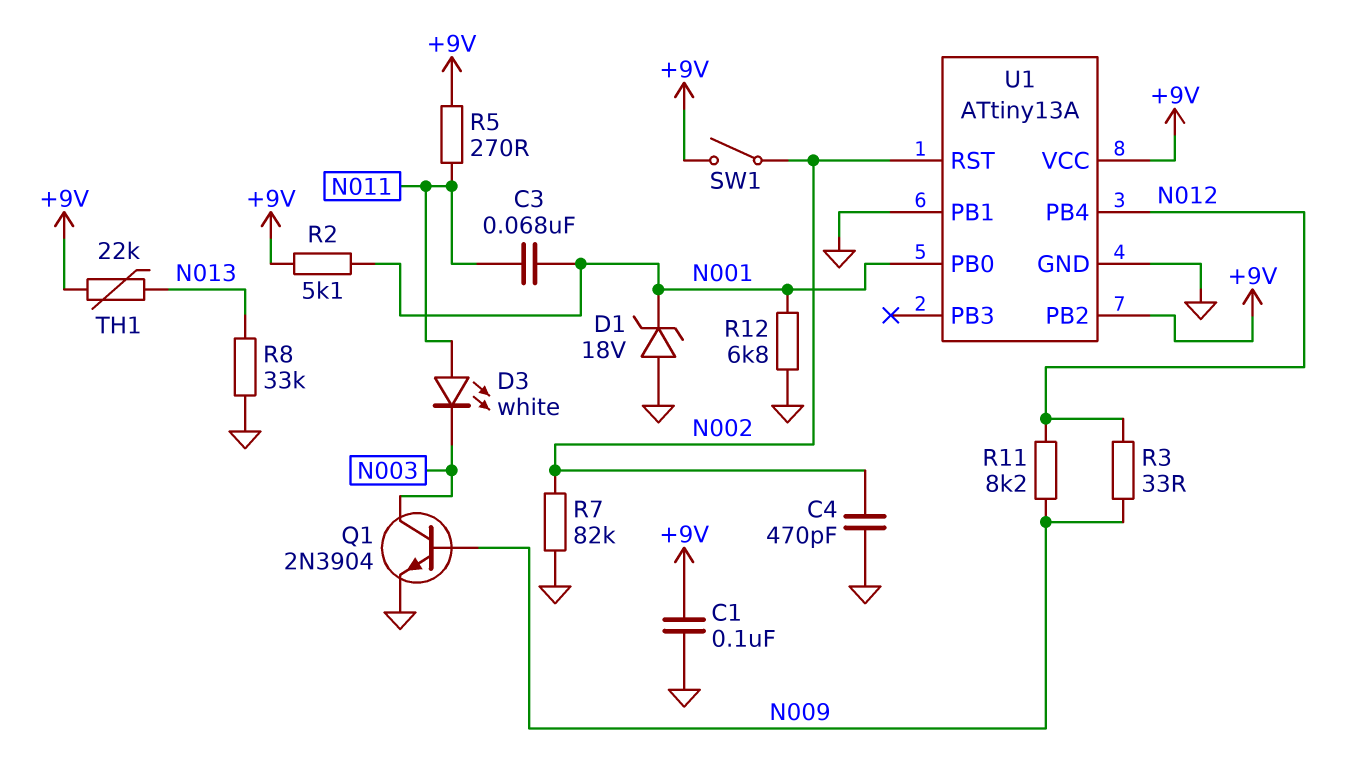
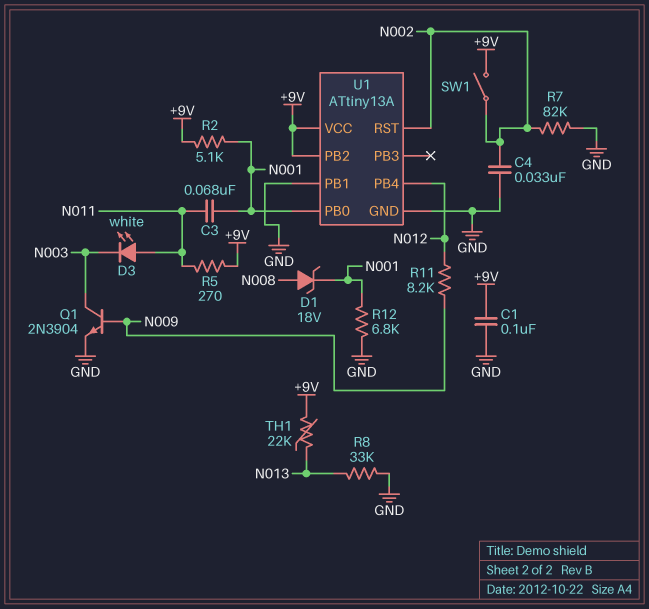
C4: 470pF (GND, N002) -> 33nF (GND, N002)
D1: zener 18V (A GND, K N001) -> zener 18V (A N008, K N001)
R3: 33 (N009, N012) -> none

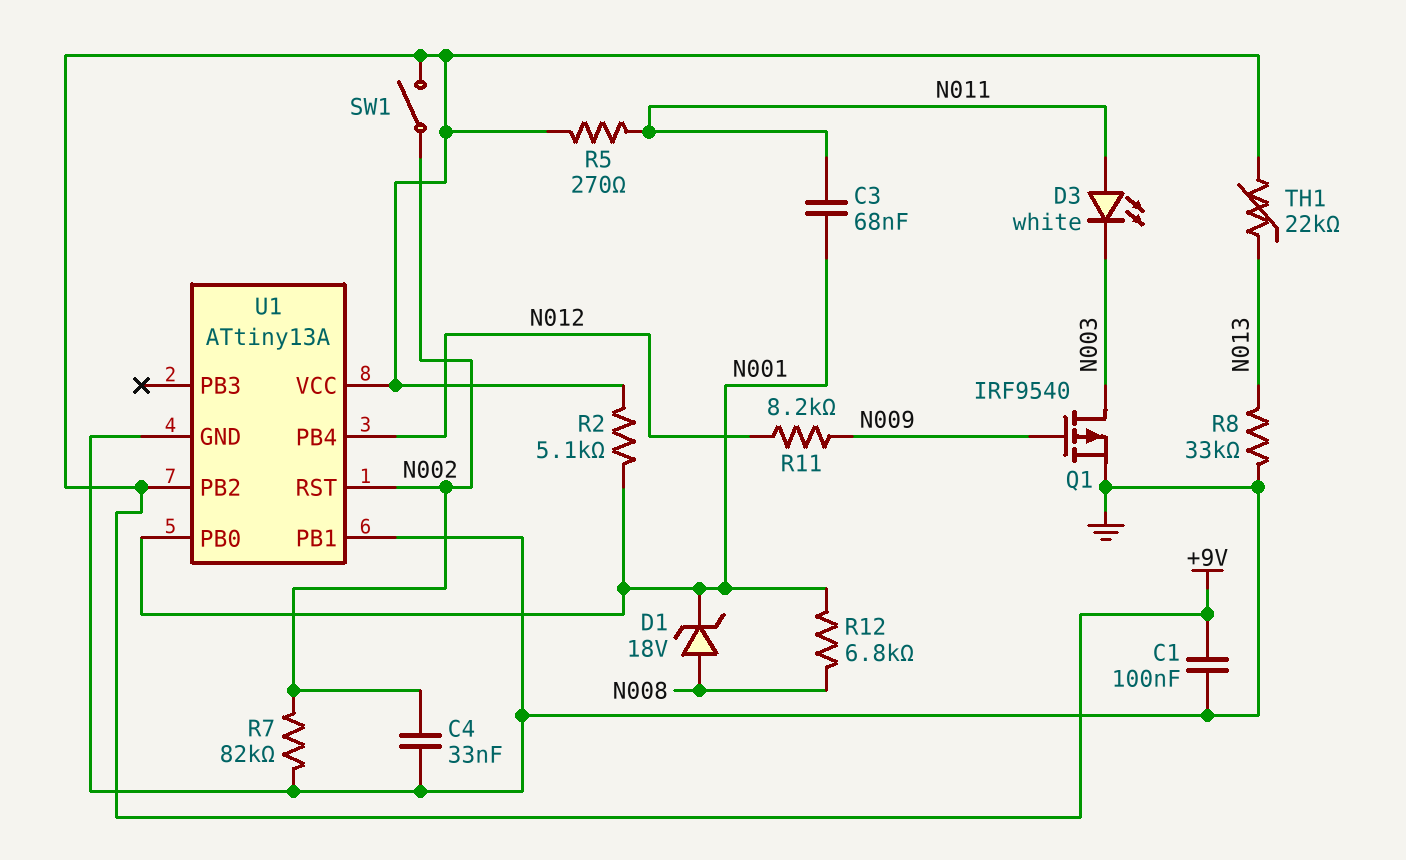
Q1: NPN 2N3904 (B N009, C N003, E GND) -> PMOS IRF9540 (G N009, D N003, S GND)
R12: 6.8k (GND, N001) -> 6.8k (N001, N008)

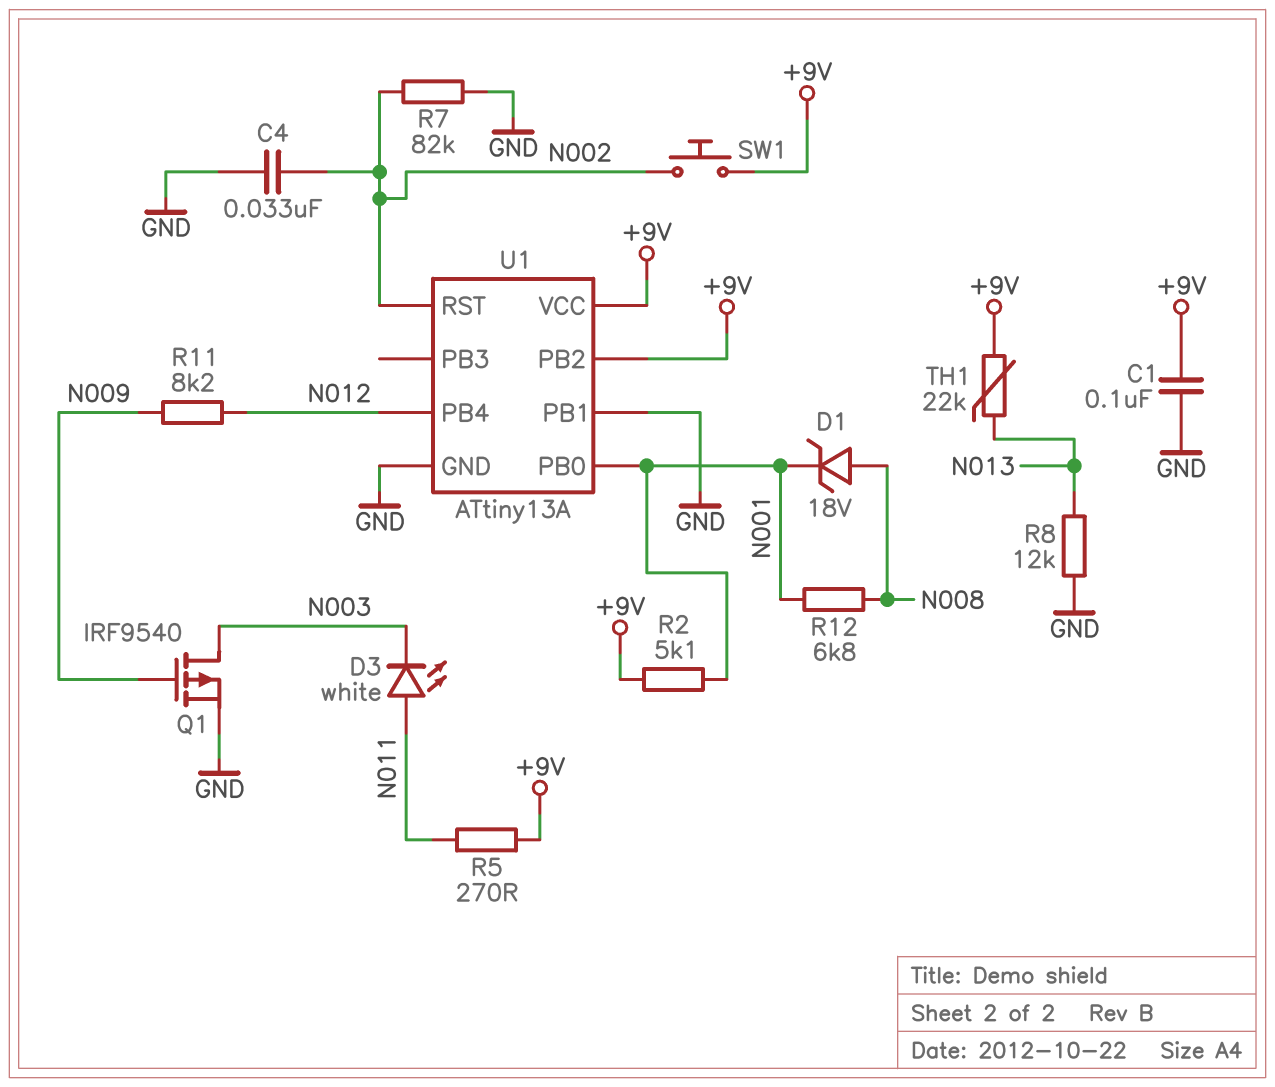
C3: 68nF (N001, N011) -> none
R8: 33k (GND, N013) -> 12k (GND, N013)
SW1: switch (+9V, N002) -> button (+9V, N002)

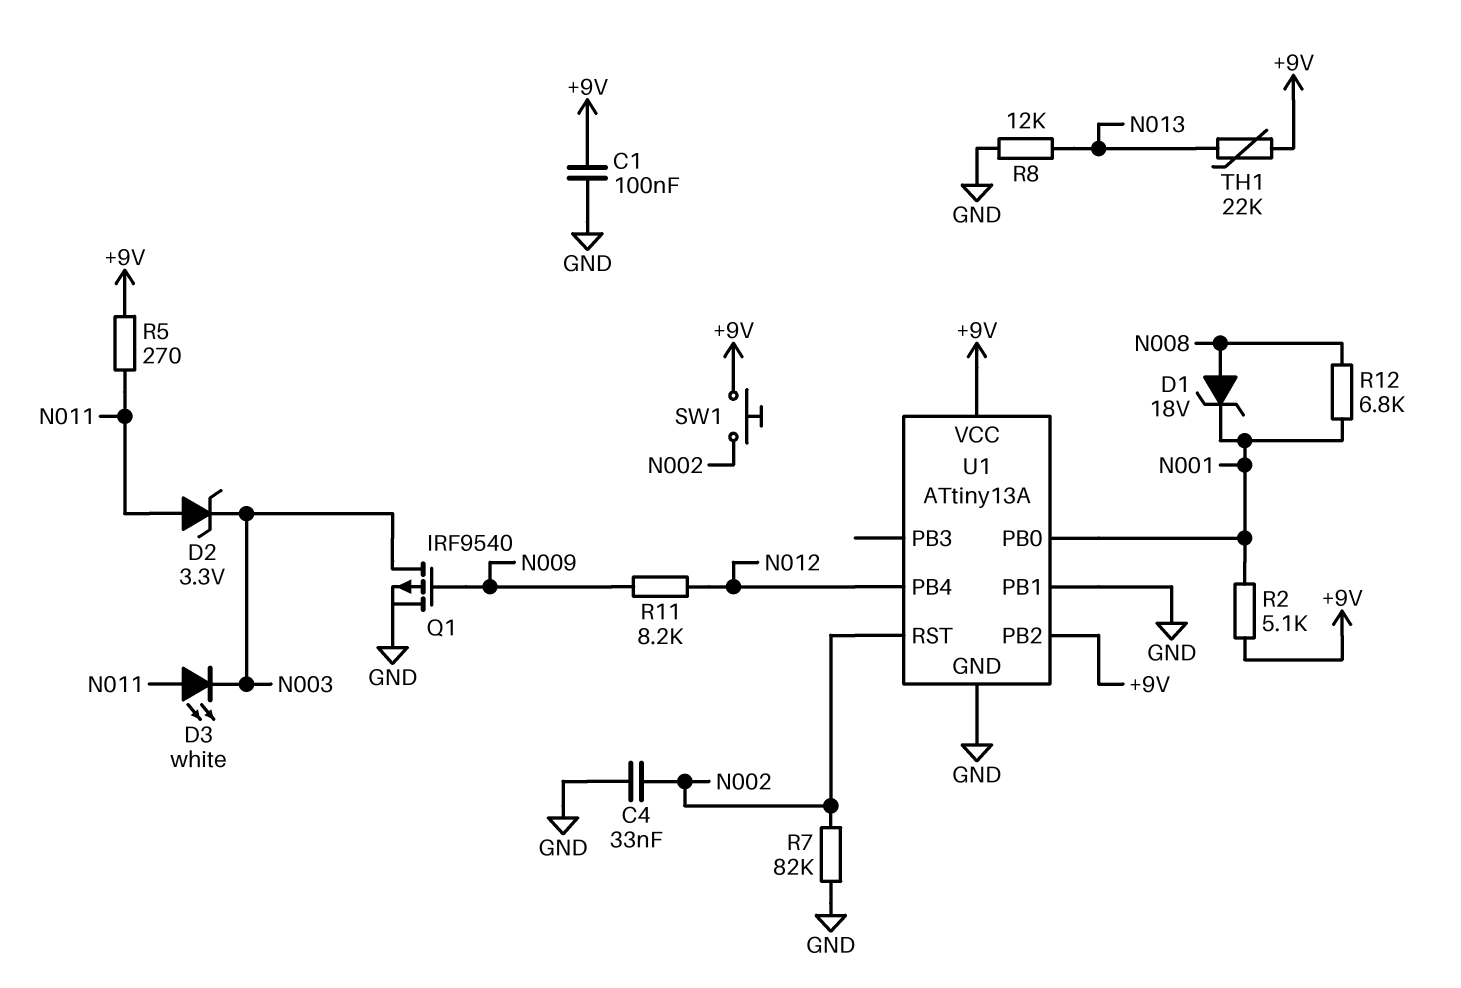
D2: none -> zener 3.3V (A N011, K N003)

